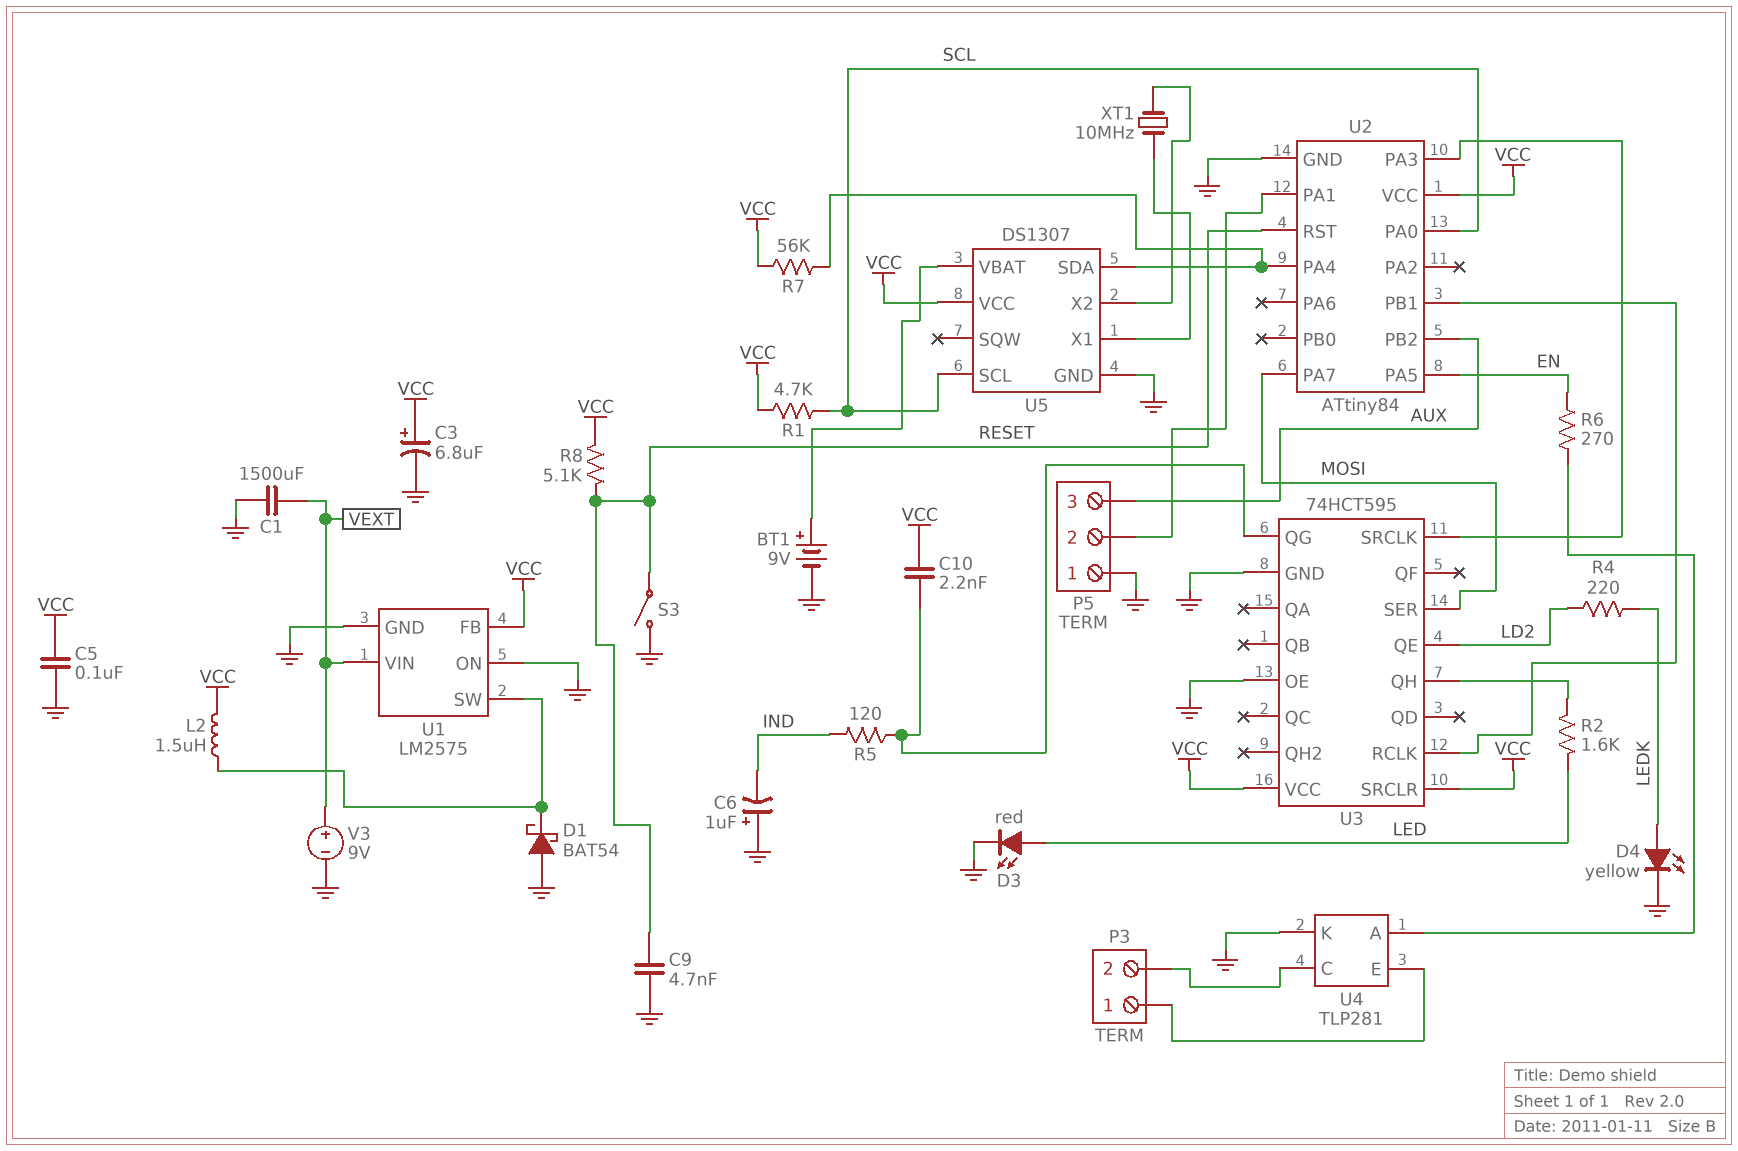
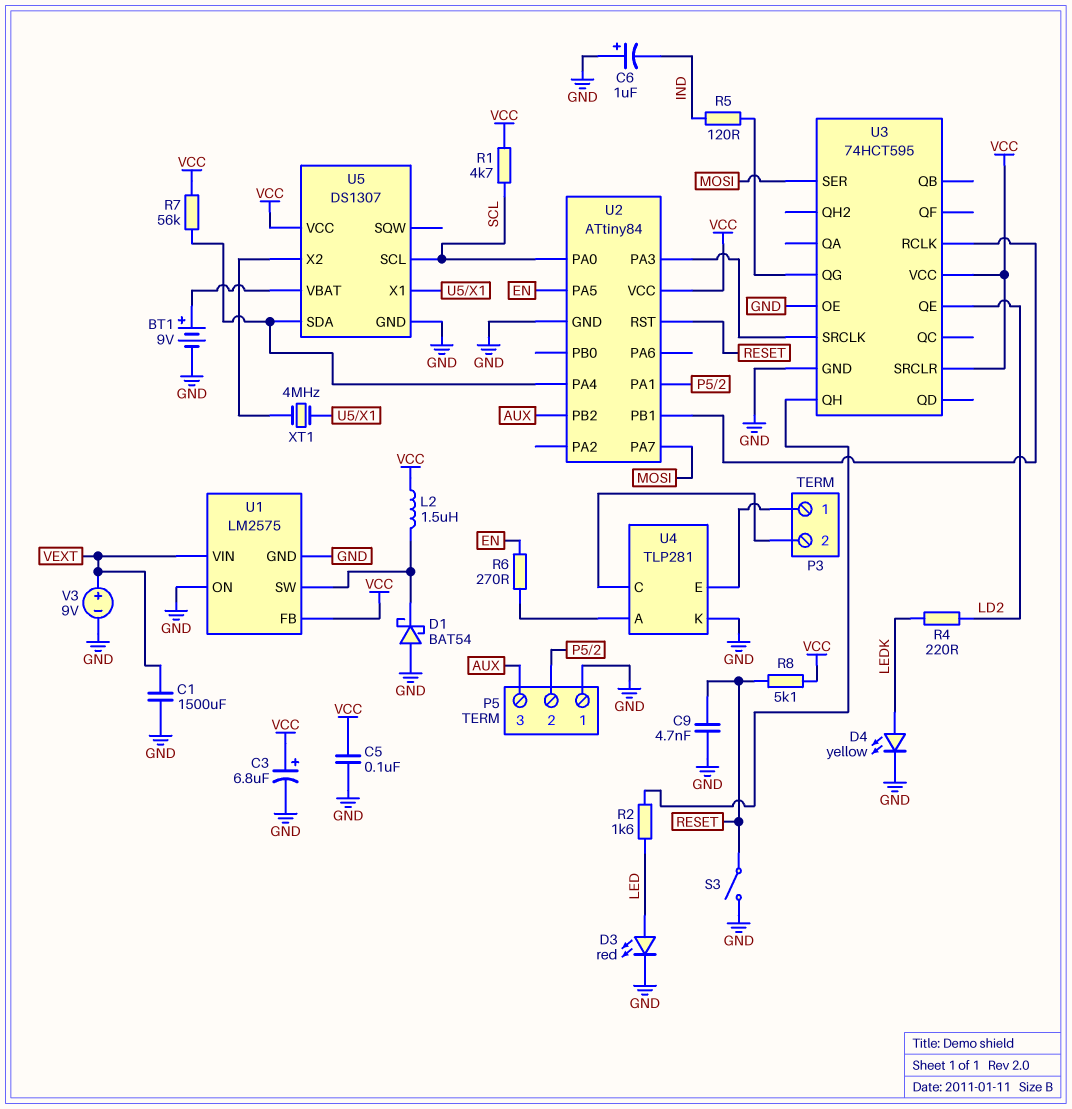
C10: 2.2nF (U3/QG, VCC) -> none
XT1: 10MHz (U5/X1, U5/X2) -> 4MHz (U5/X1, U5/X2)

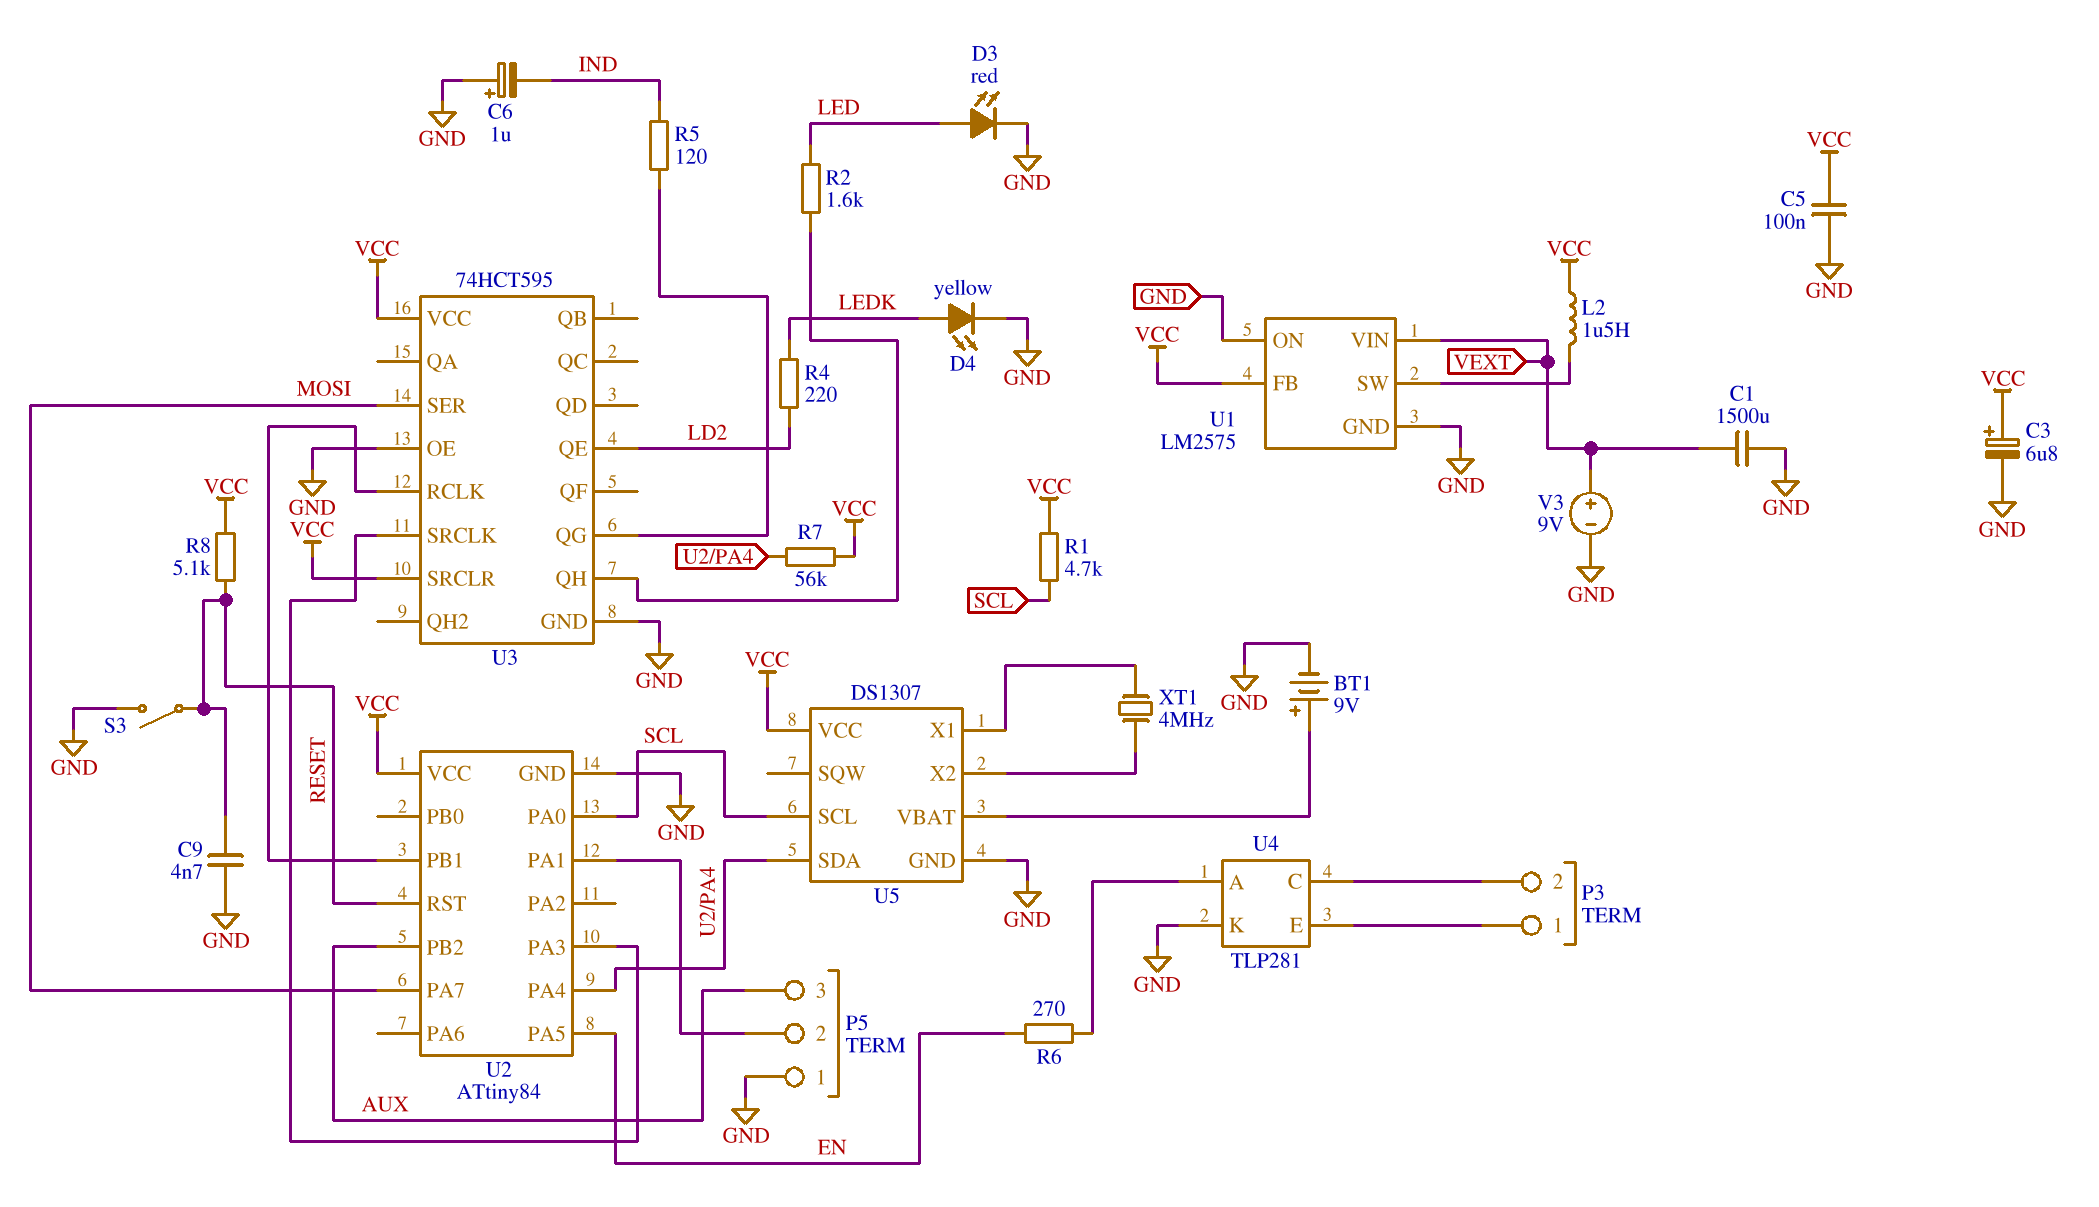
D1: schottky BAT54 (A GND, K U1/SW) -> none

